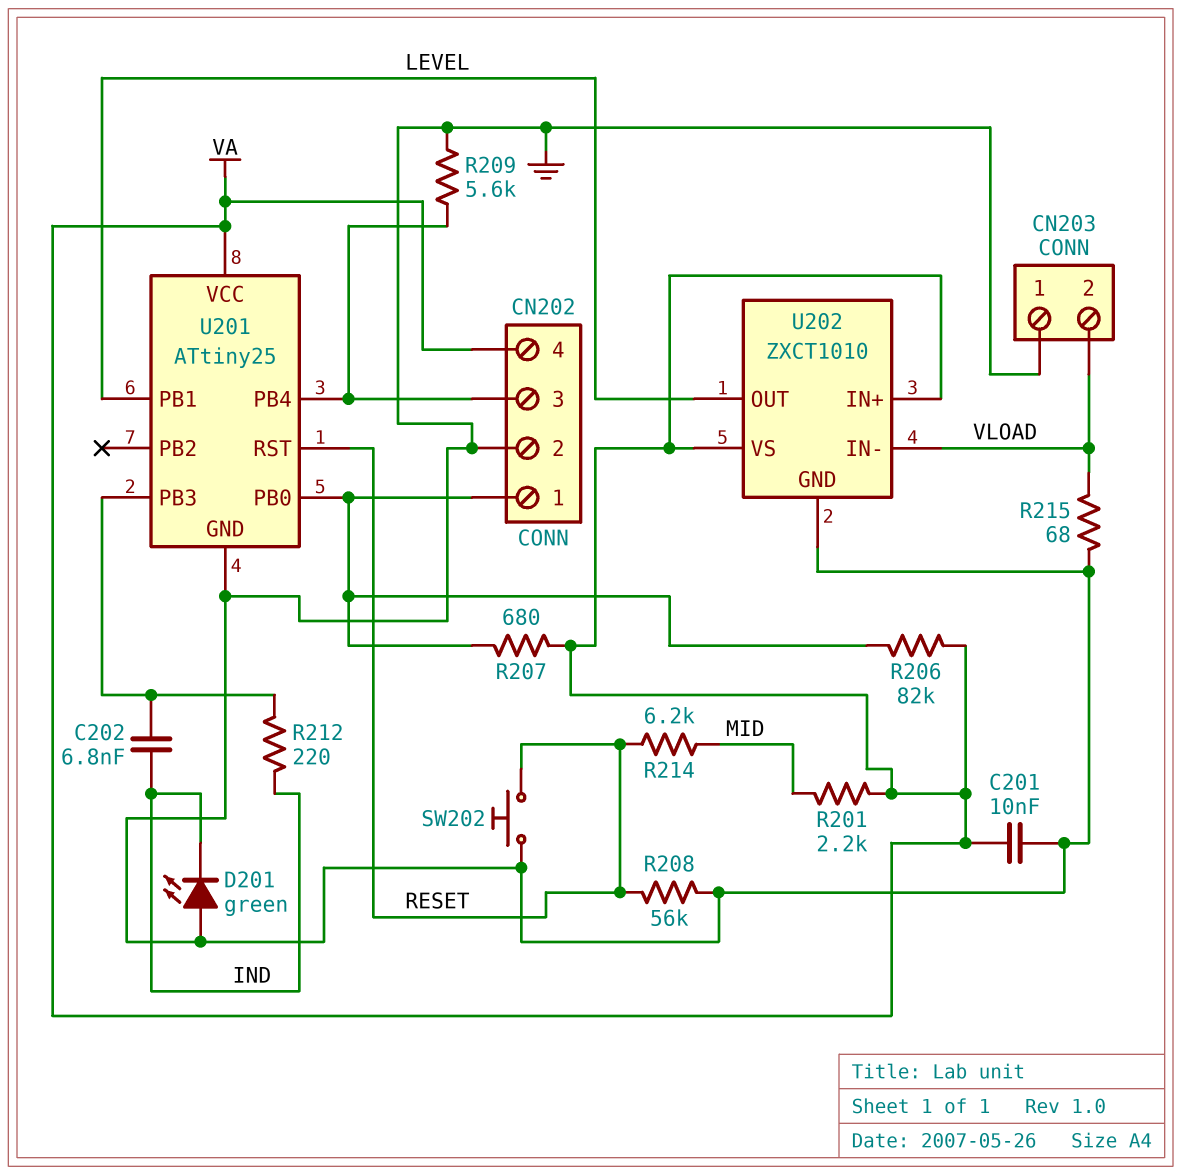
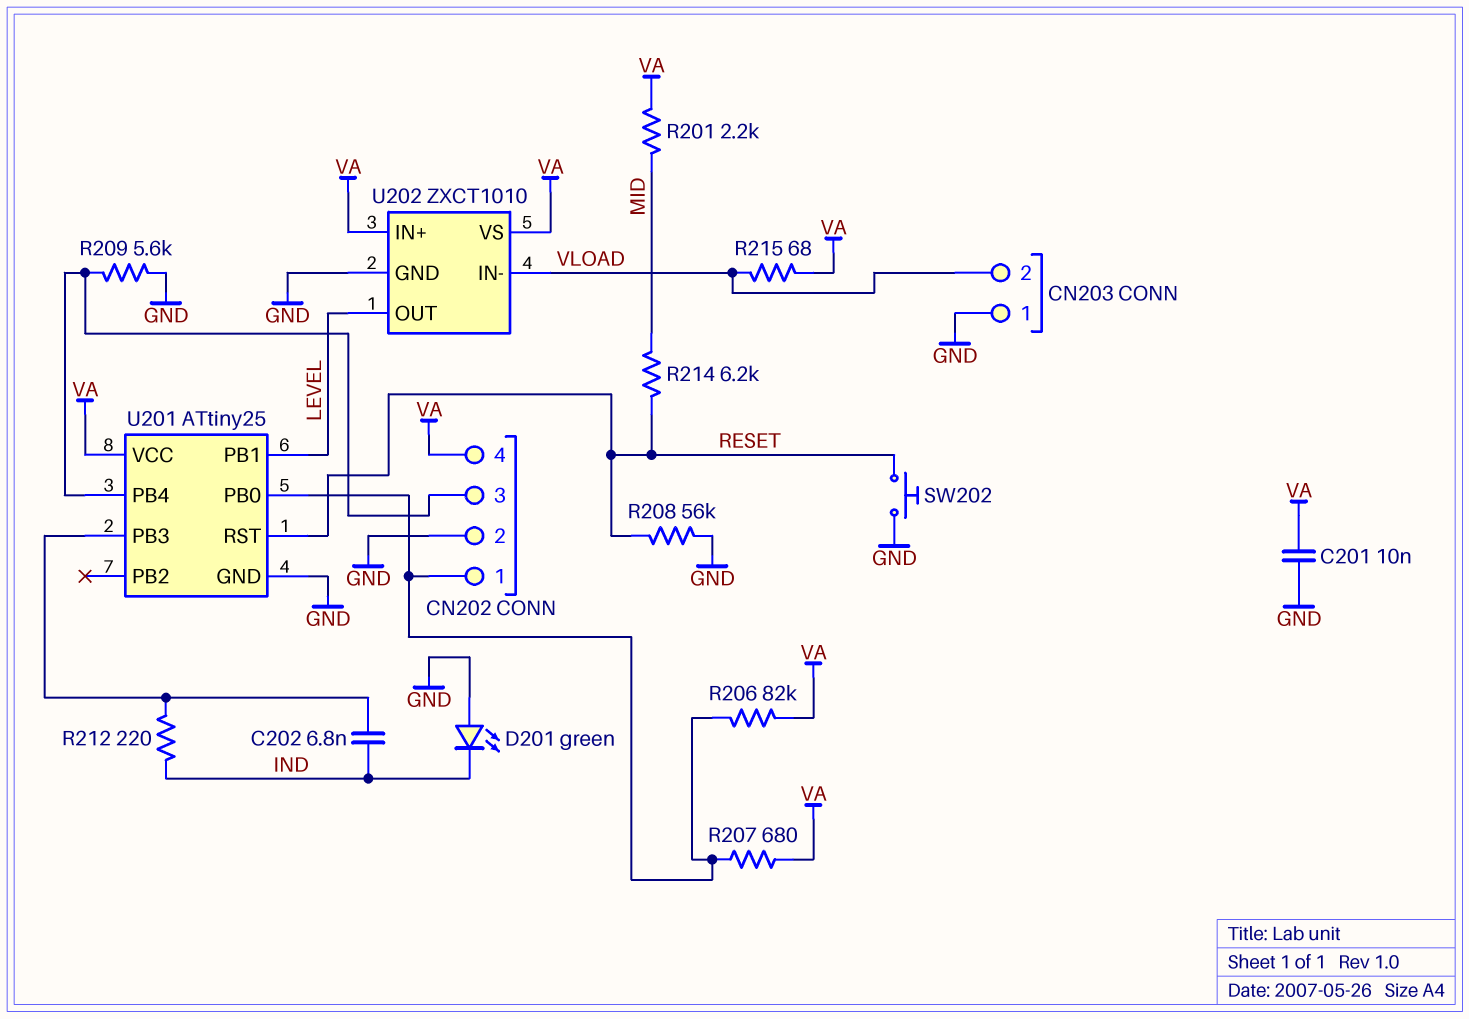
R215: 68 (GND, VLOAD) -> 68 (VA, VLOAD)

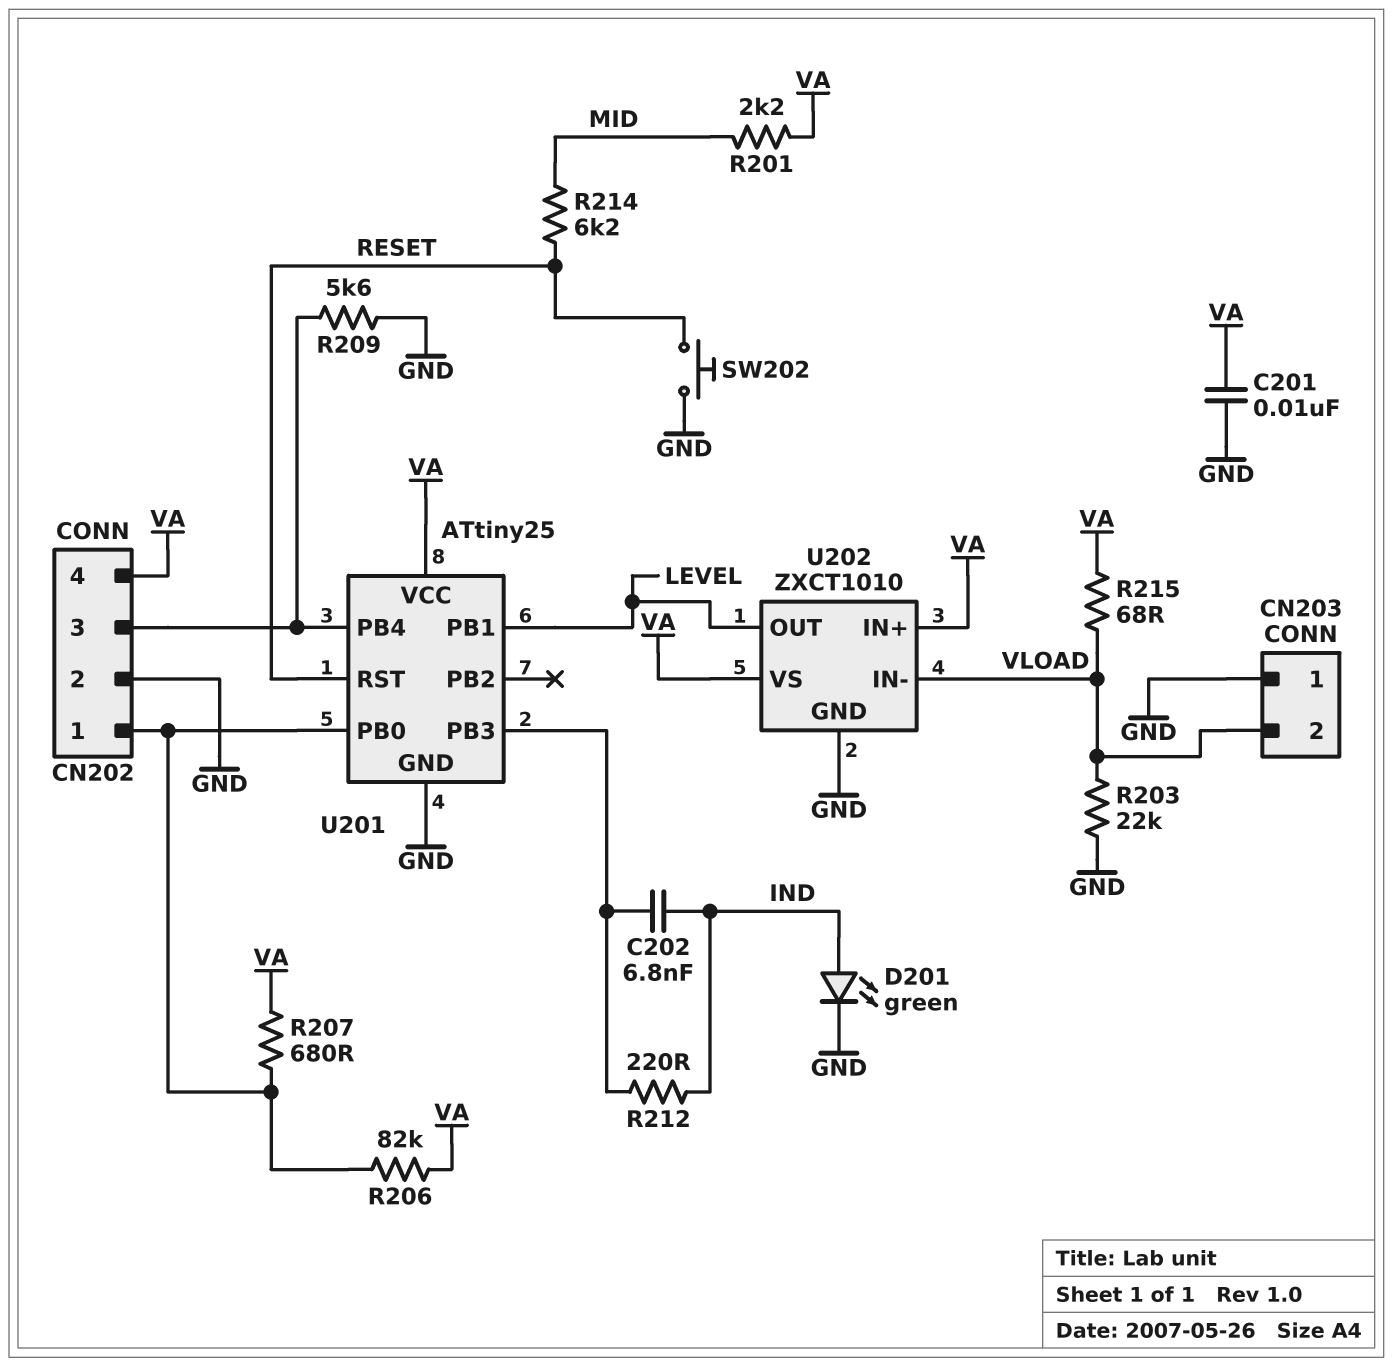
D201: LED green (A GND, K IND) -> LED green (A IND, K GND)
R203: none -> 22k (GND, VLOAD)
R208: 56k (GND, RESET) -> none

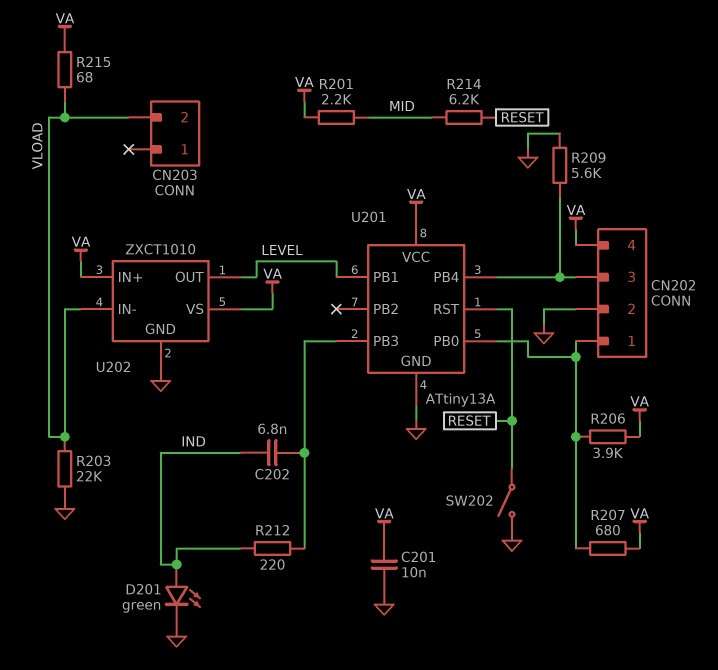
CN203 pin 1: GND -> none
R206: 82k (CN202/1, VA) -> 3.9k (CN202/1, VA)
SW202: button (GND, RESET) -> switch (GND, RESET)
U201: ATtiny25 -> ATtiny13A

